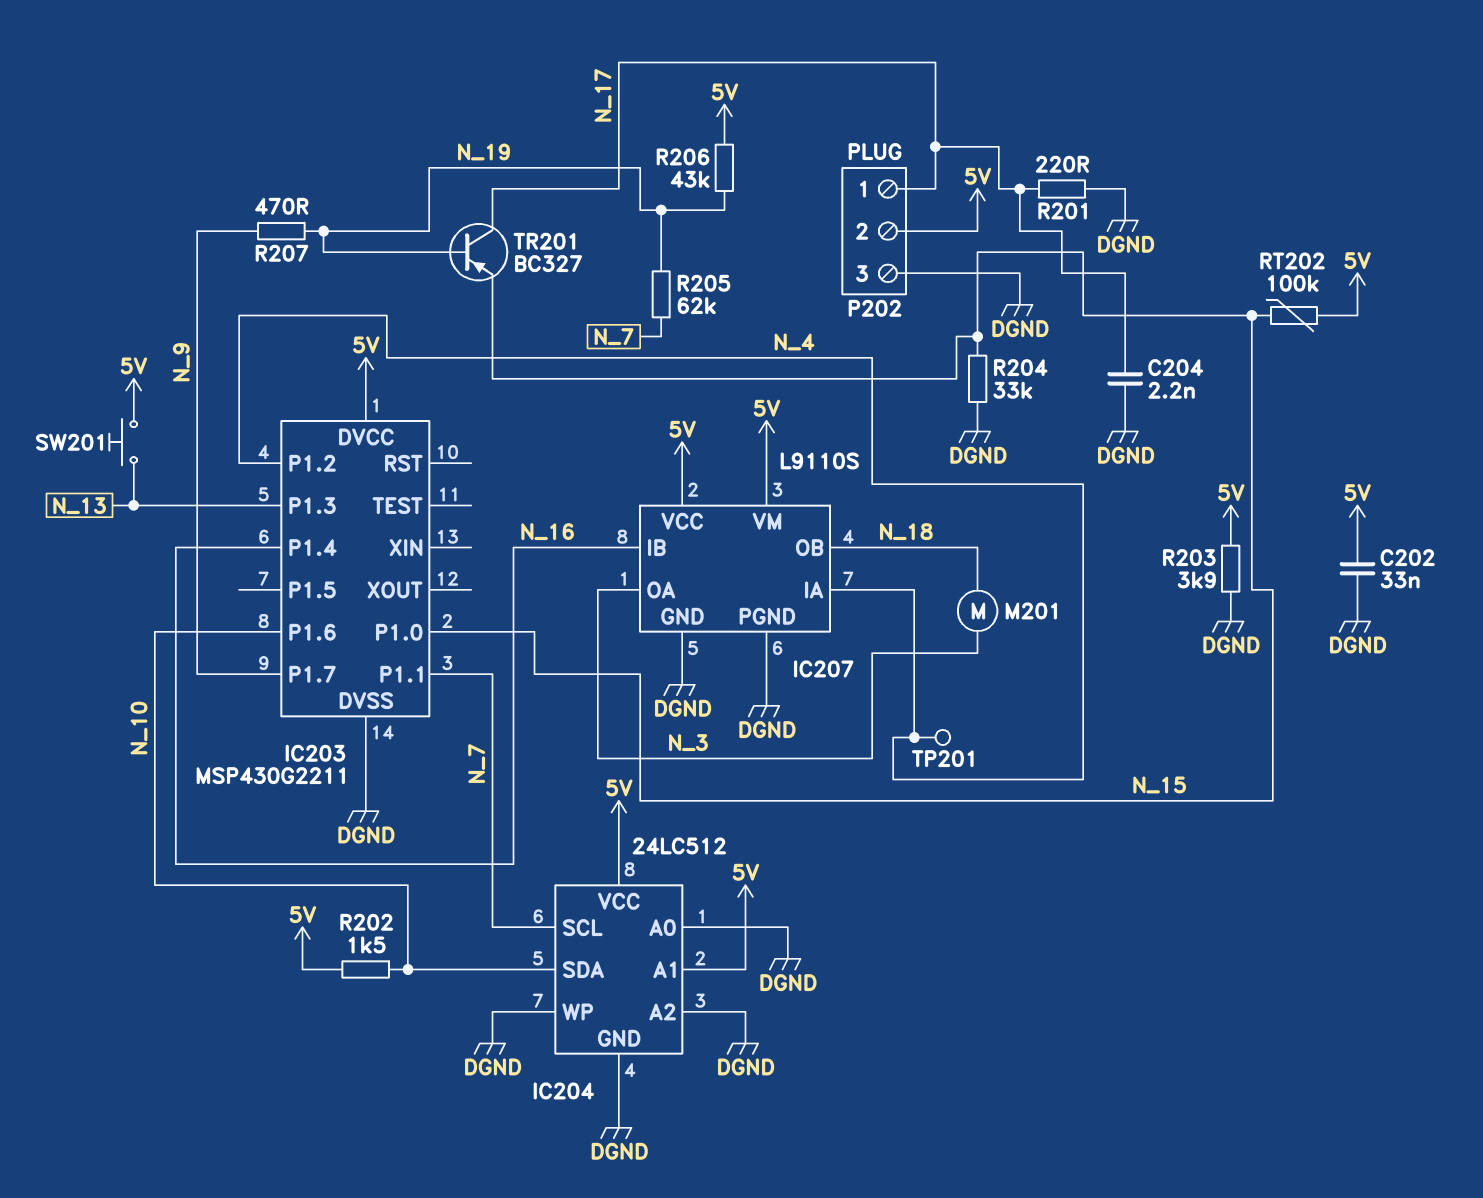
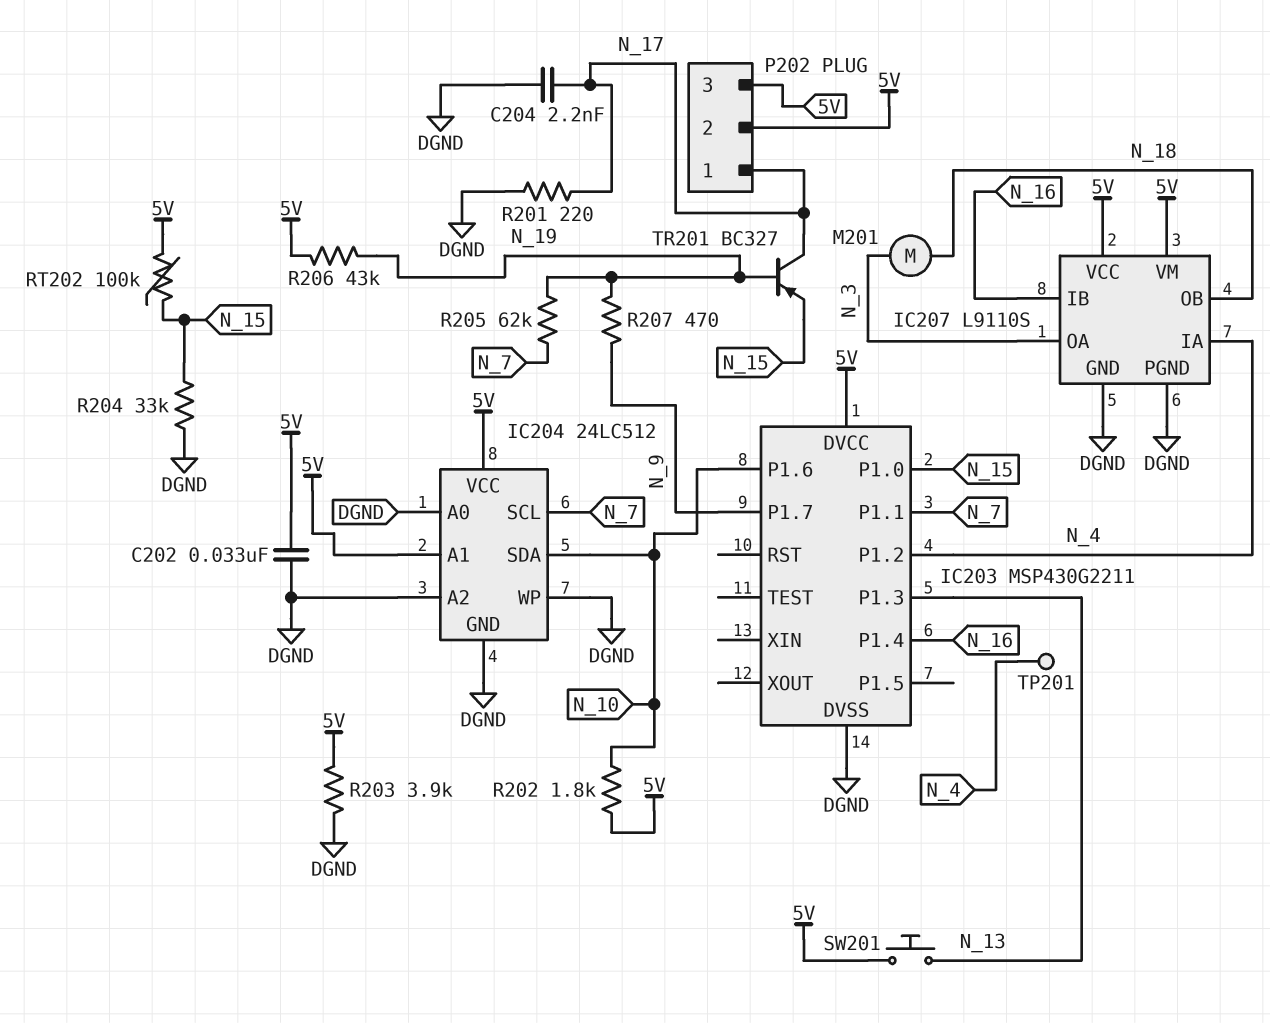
P202 pin 3: DGND -> 5V
R202: 1.5k (5V, N_10) -> 1.8k (5V, N_10)

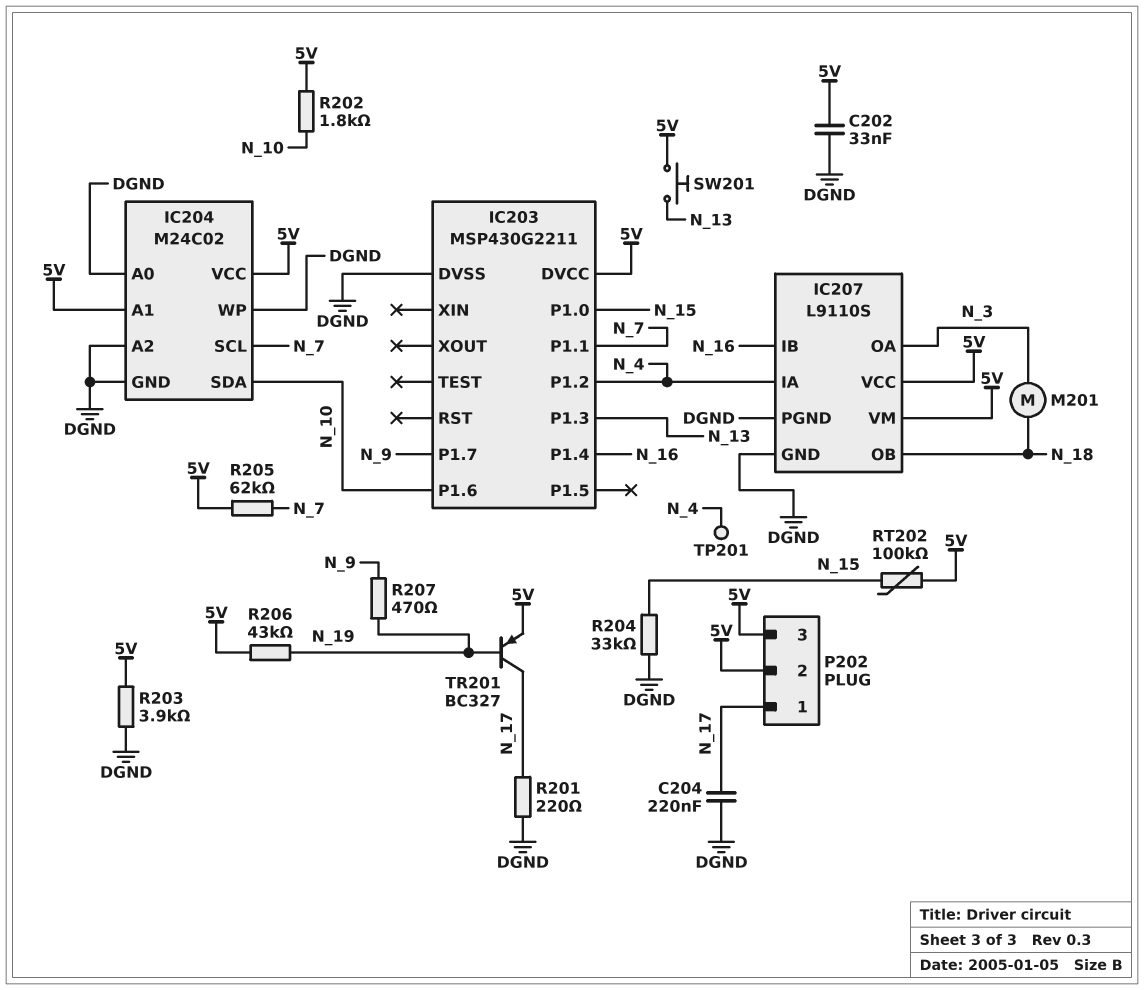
C204: 2.2nF (DGND, N_17) -> 220nF (DGND, N_17)
IC204: 24LC512 -> M24C02
R205: 62k (N_7, N_19) -> 62k (5V, N_7)
TR201: PNP BC327 (B N_19, C N_17, E N_15) -> PNP BC327 (B N_19, C N_17, E 5V)

